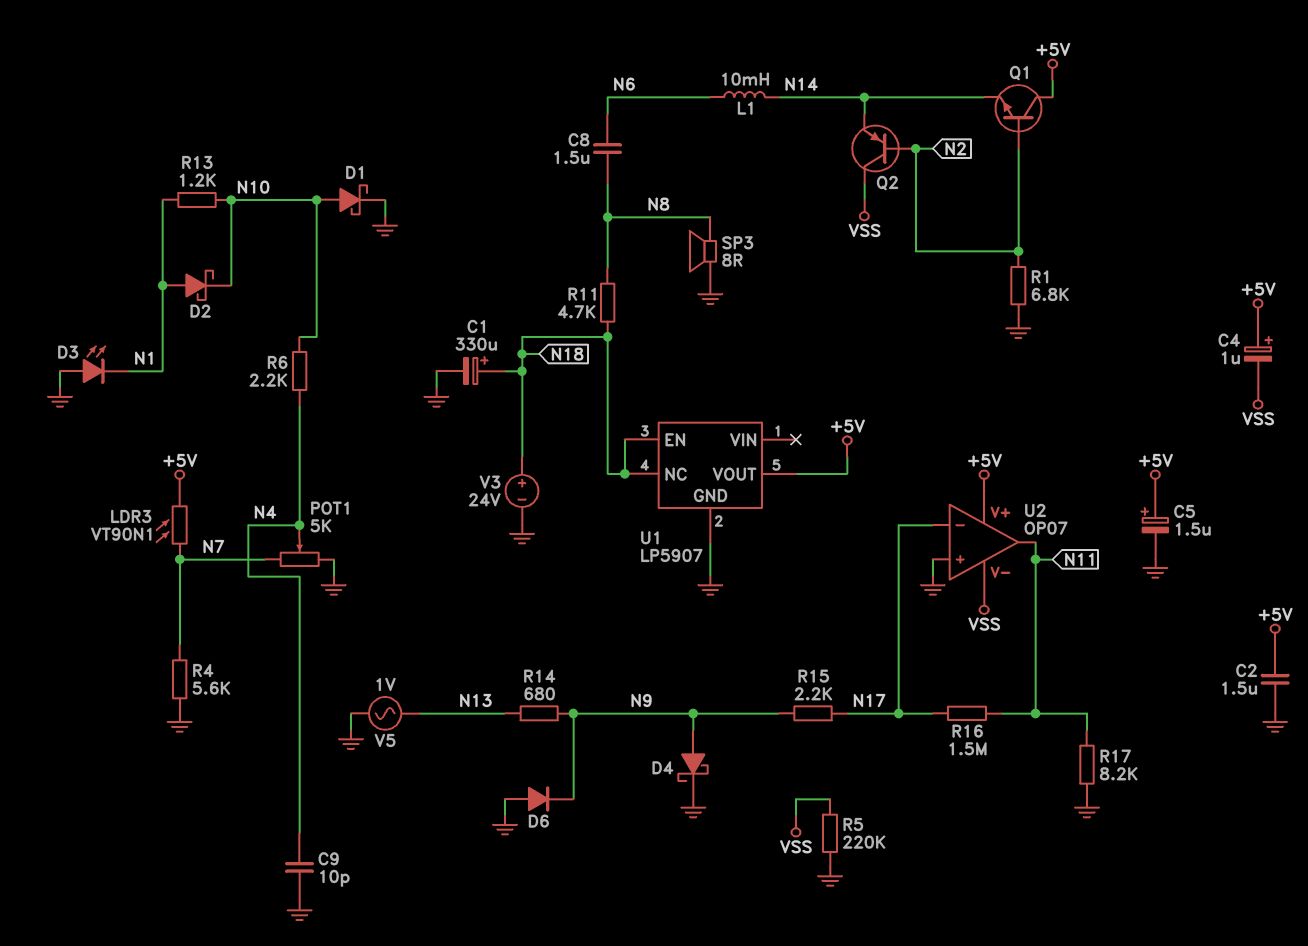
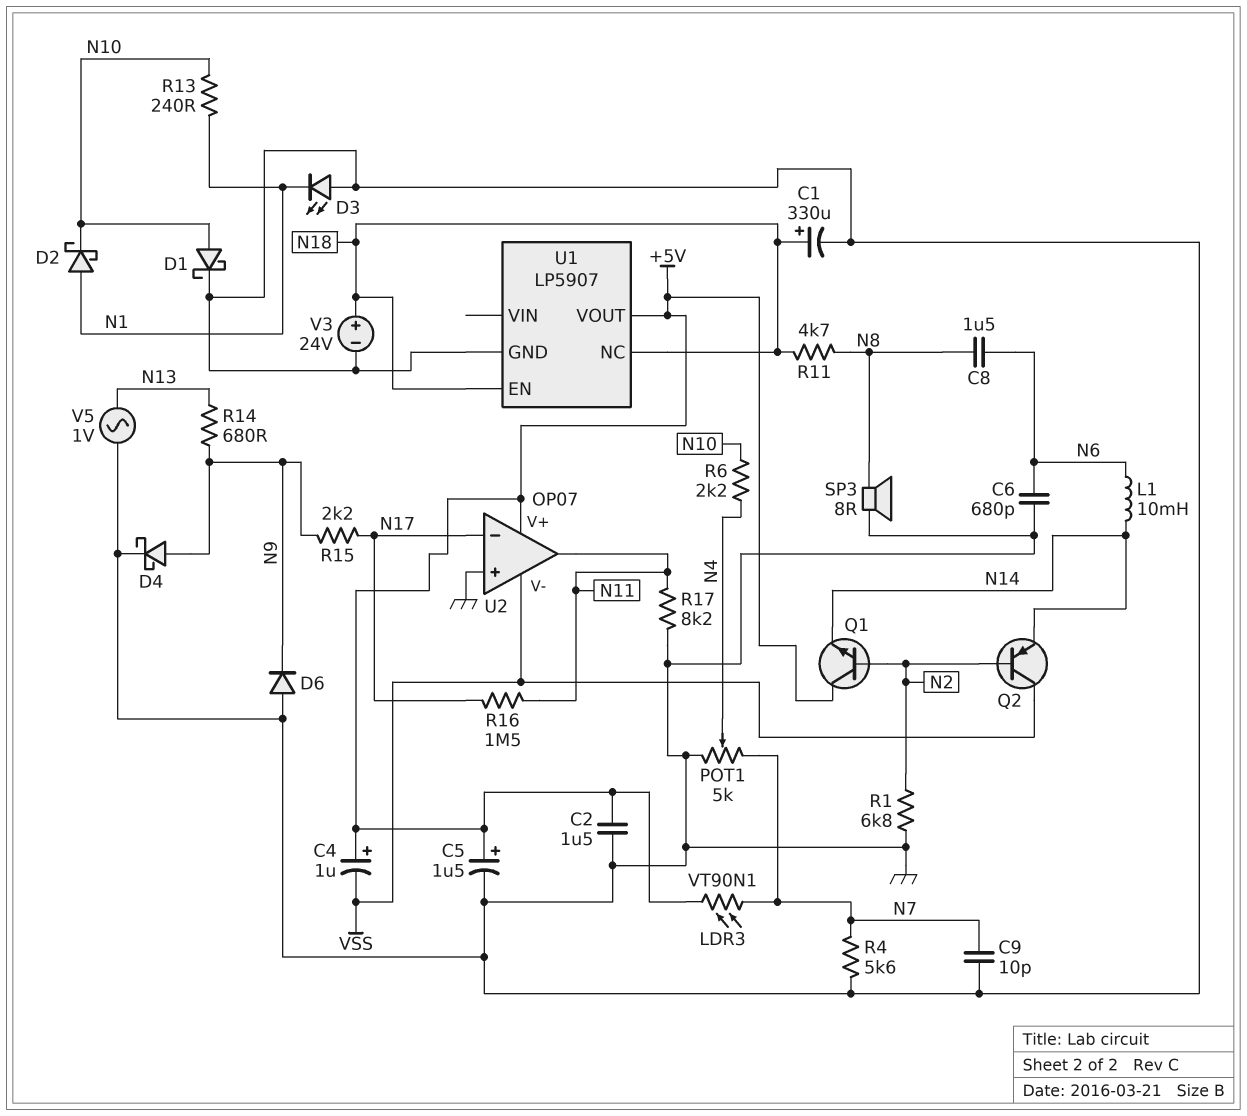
C6: none -> 680pF (GND, N6)
C9: 10pF (GND, N4) -> 10pF (GND, N7)
R5: 220k (GND, VSS) -> none
R13: 1.2k (N1, N10) -> 240 (N1, N10)

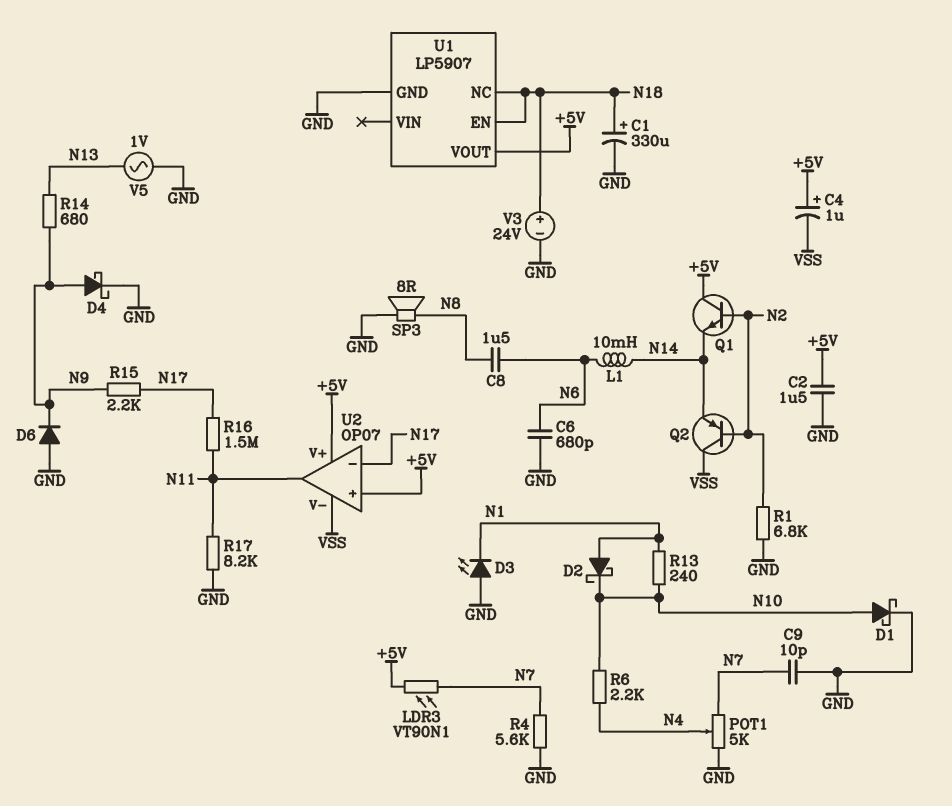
C5: 1.5uF (plus +5V, minus GND) -> none
R11: 4.7k (N8, N18) -> none
U2 pin in+: GND -> +5V

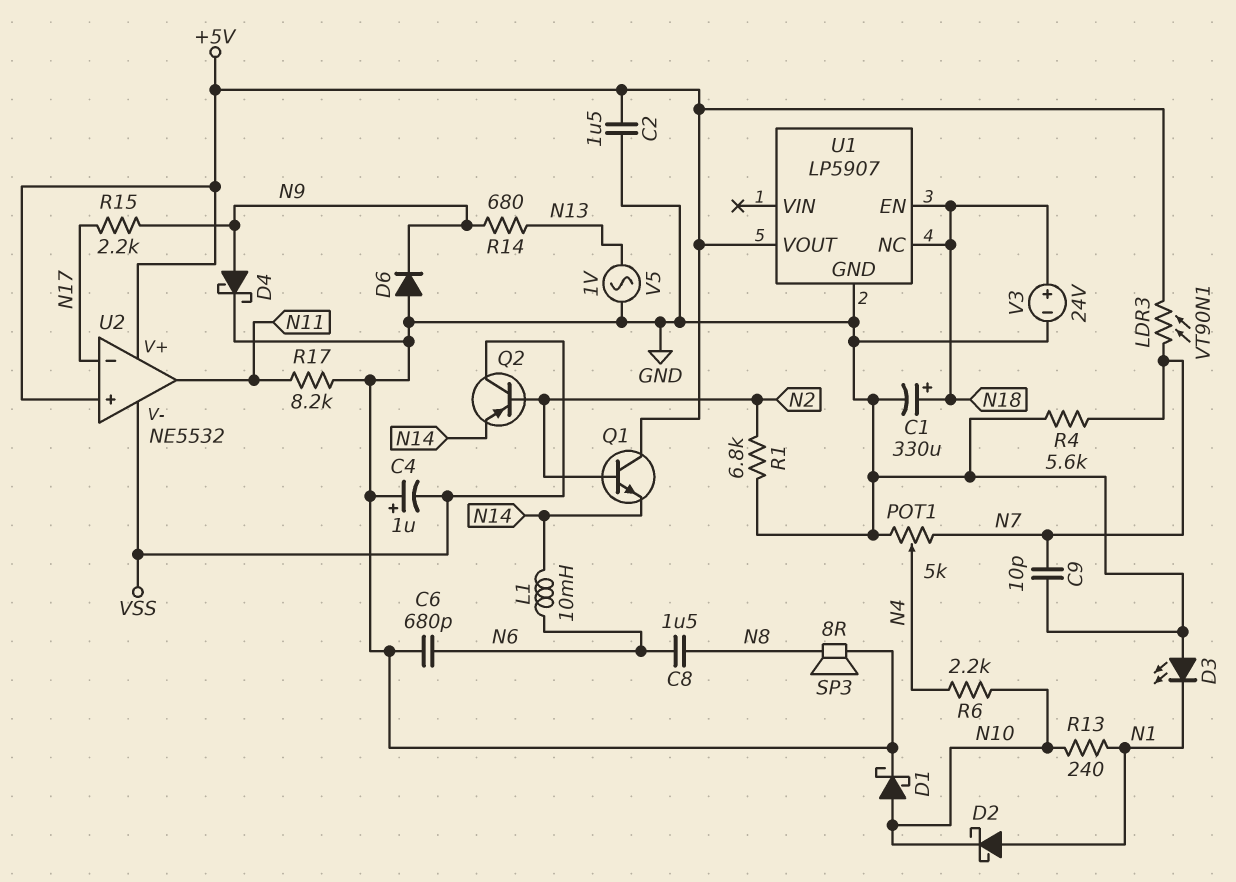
C4: 1uF (plus +5V, minus VSS) -> 1uF (plus GND, minus VSS)
R16: 1.5M (N11, N17) -> none
U2: OP07 -> NE5532

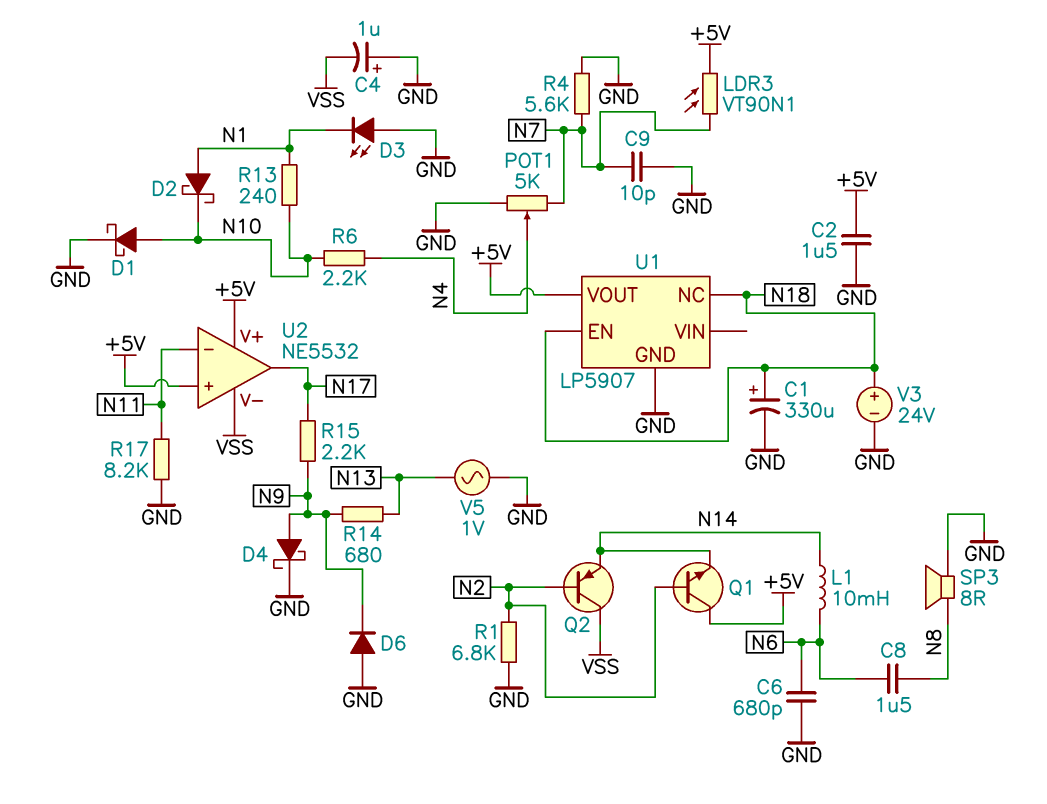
U2 pin in-: N17 -> N11
U2 pin out: N11 -> N17

